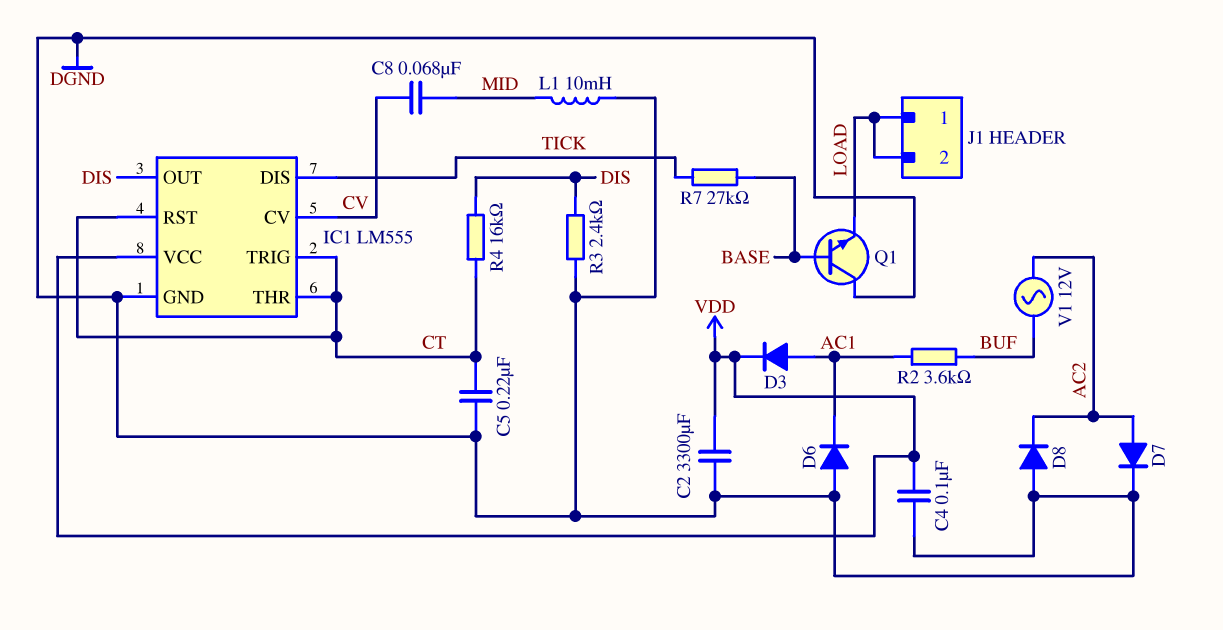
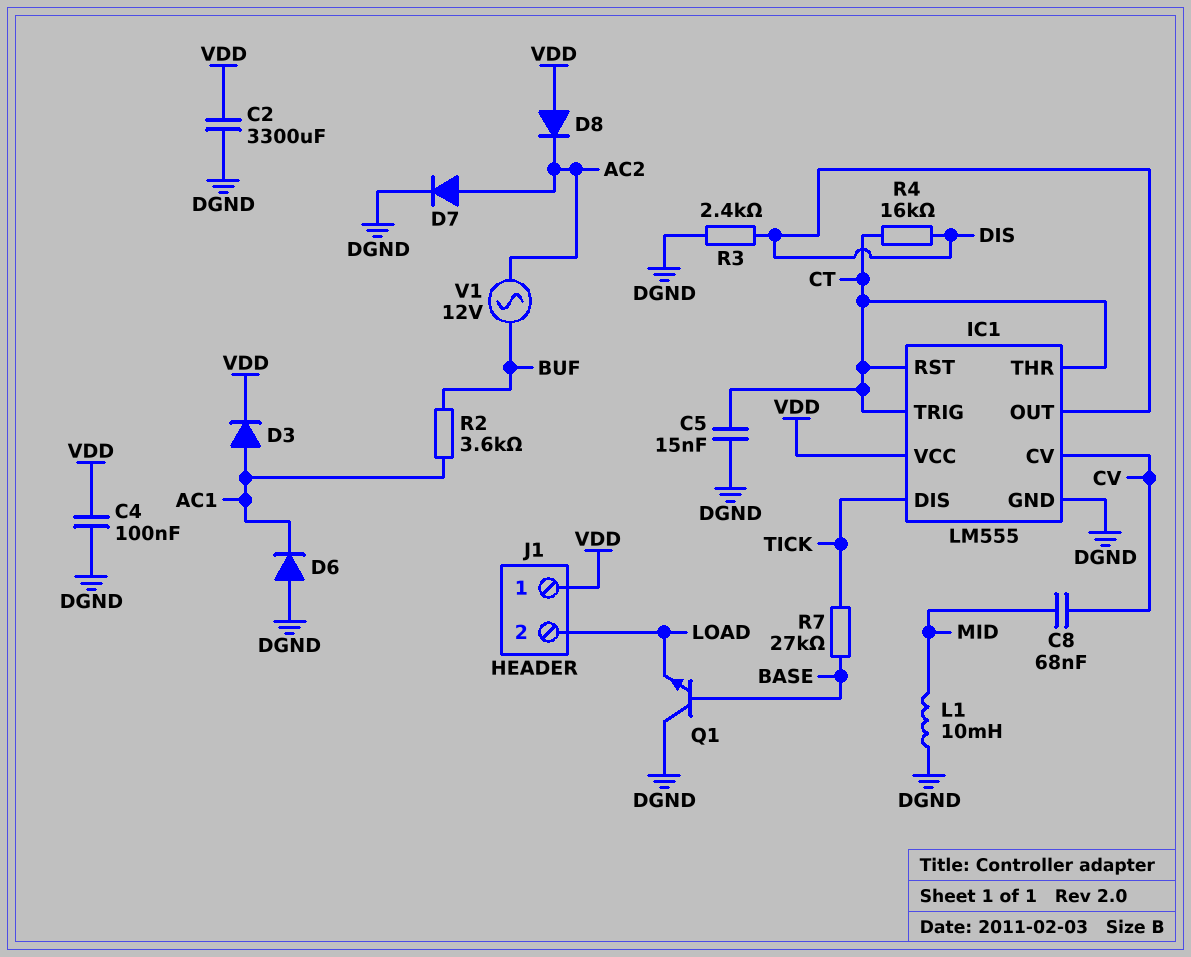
C5: 220nF (CT, DGND) -> 15nF (CT, DGND)
D8: diode (A DGND, K AC2) -> diode (A VDD, K AC2)
J1 pin 1: LOAD -> VDD

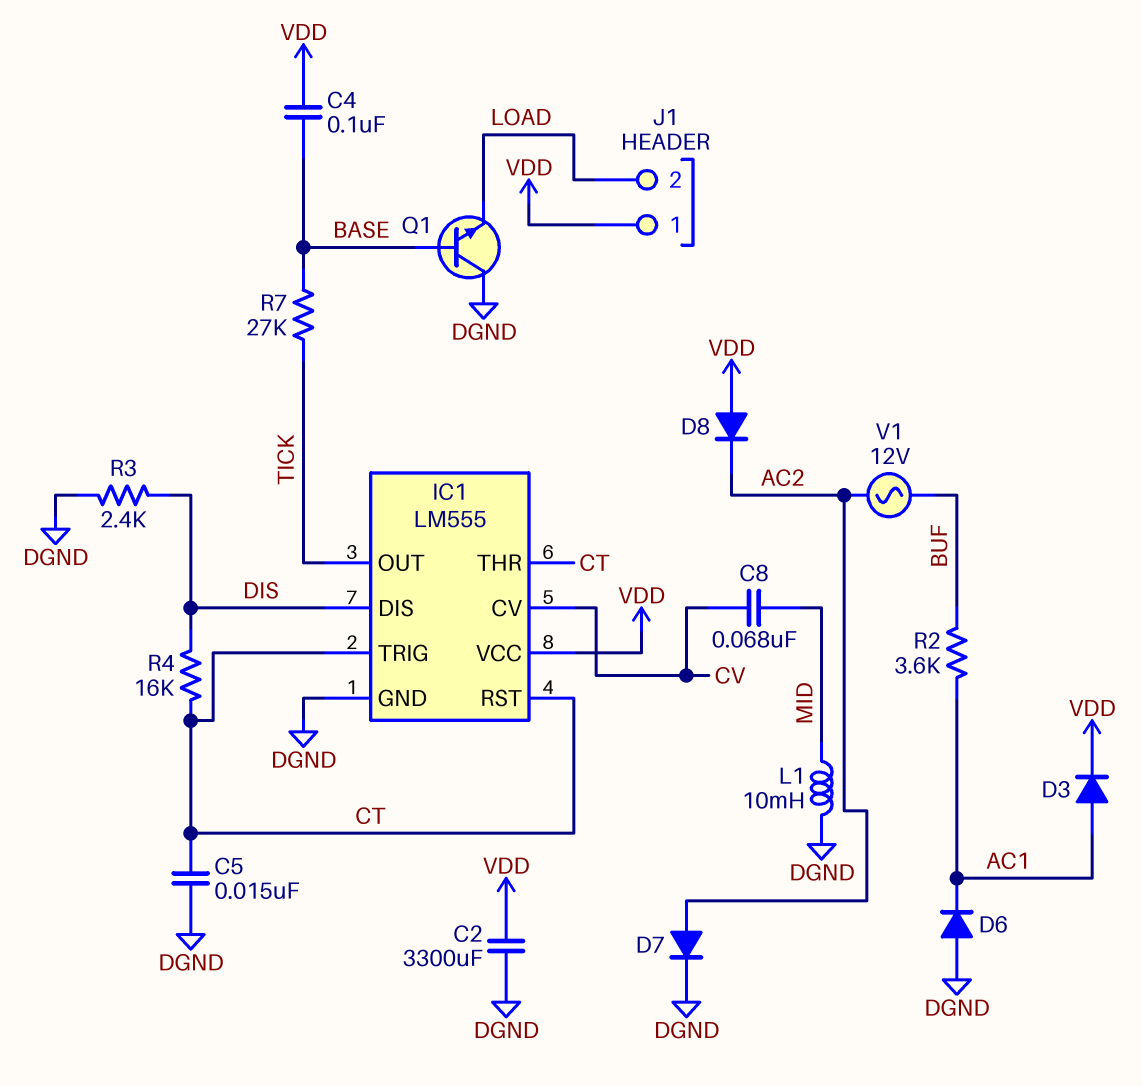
C4: 100nF (DGND, VDD) -> 100nF (BASE, VDD)
IC1 pin DIS: TICK -> DIS
IC1 pin OUT: DIS -> TICK

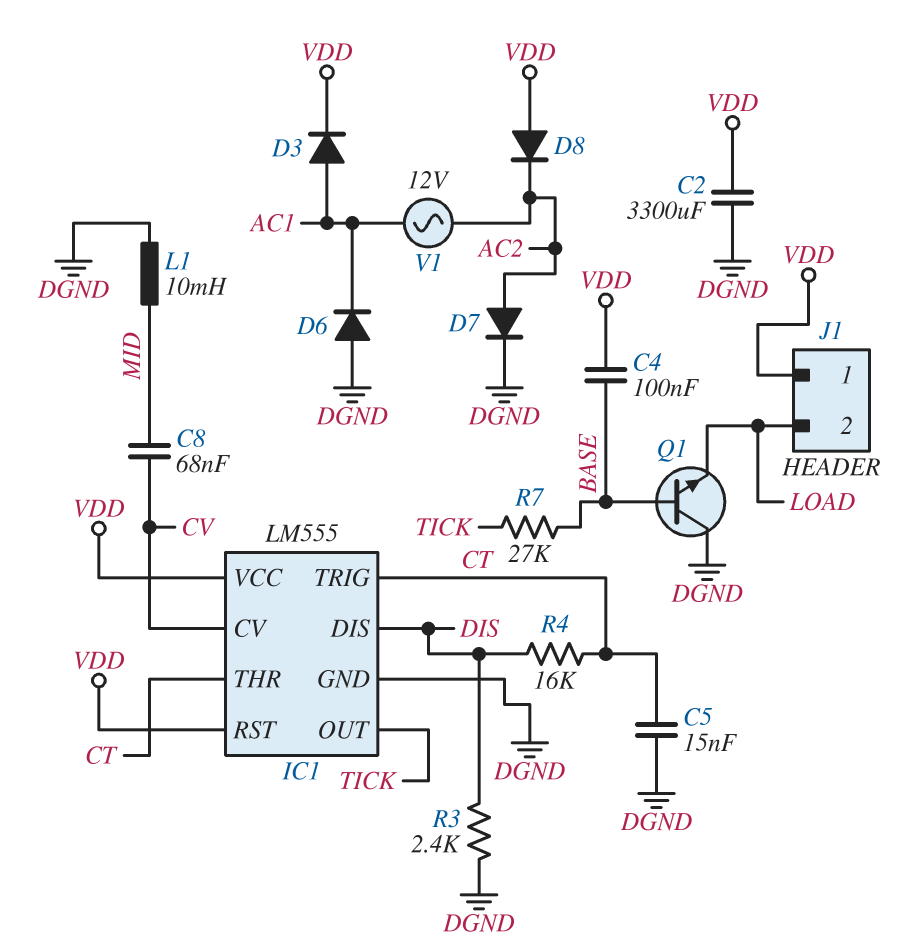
IC1 pin RST: CT -> VDD
R2: 3.6k (AC1, BUF) -> none
V1: AC 12V (AC2, BUF) -> AC 12V (AC1, AC2)

